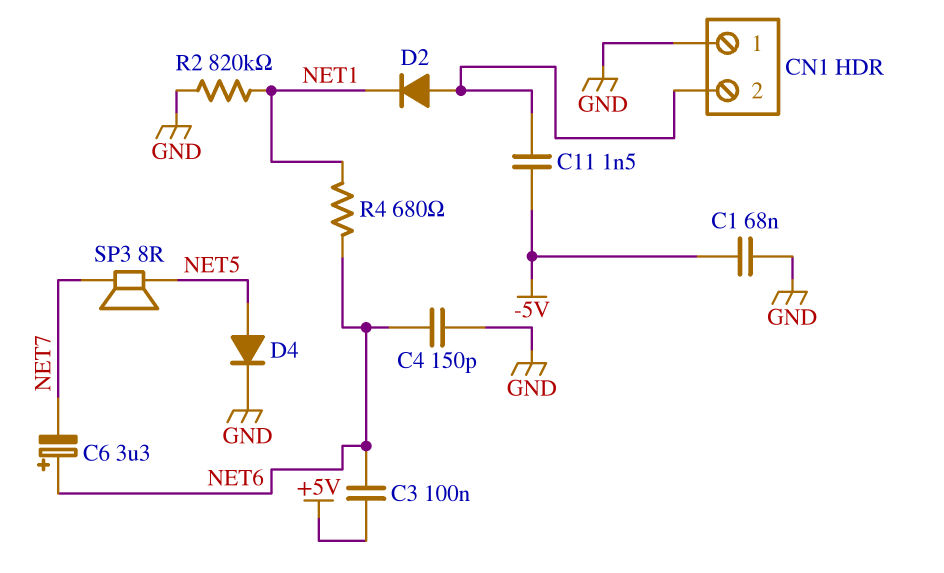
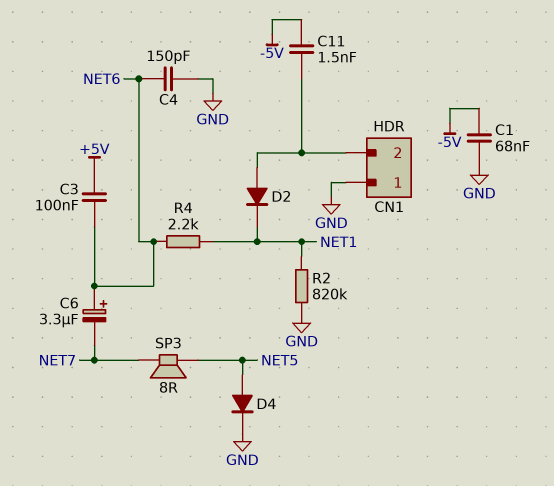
R4: 680 (NET1, NET6) -> 2.2k (NET1, NET6)

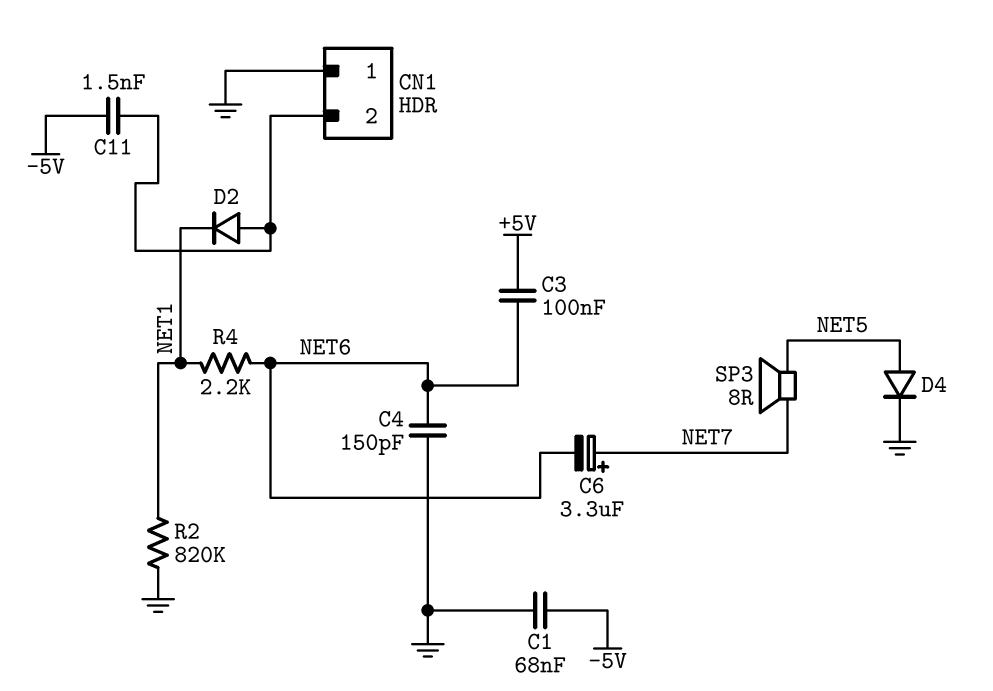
C6: 3.3uF (plus NET6, minus NET7) -> 3.3uF (plus NET7, minus NET6)

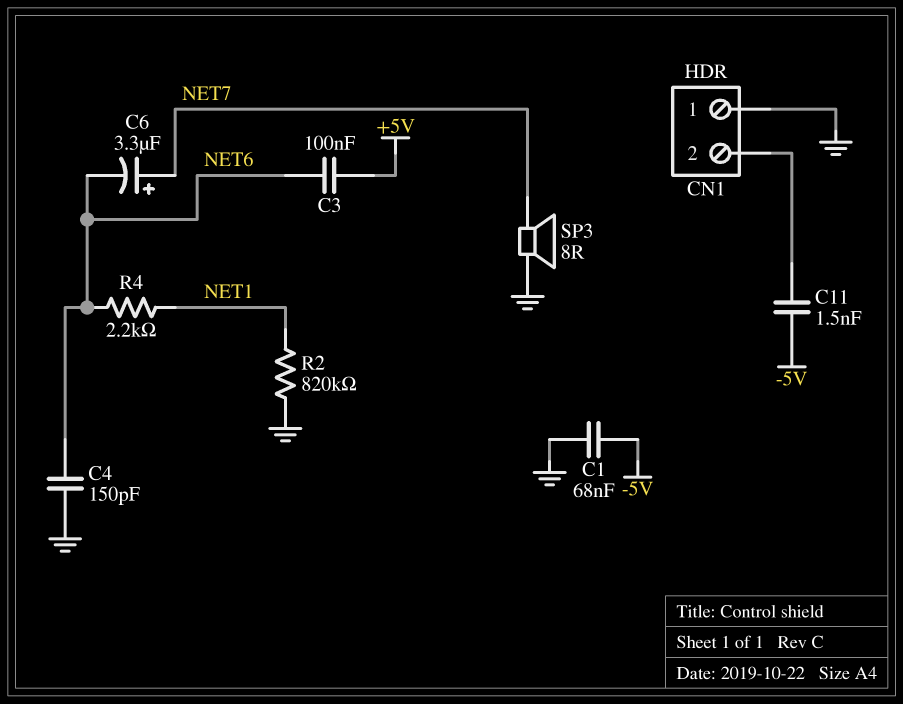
D2: diode (A CN1/2, K NET1) -> none
D4: diode (A NET5, K GND) -> none
SP3: speaker 8R (NET5, NET7) -> speaker 8R (GND, NET7)

